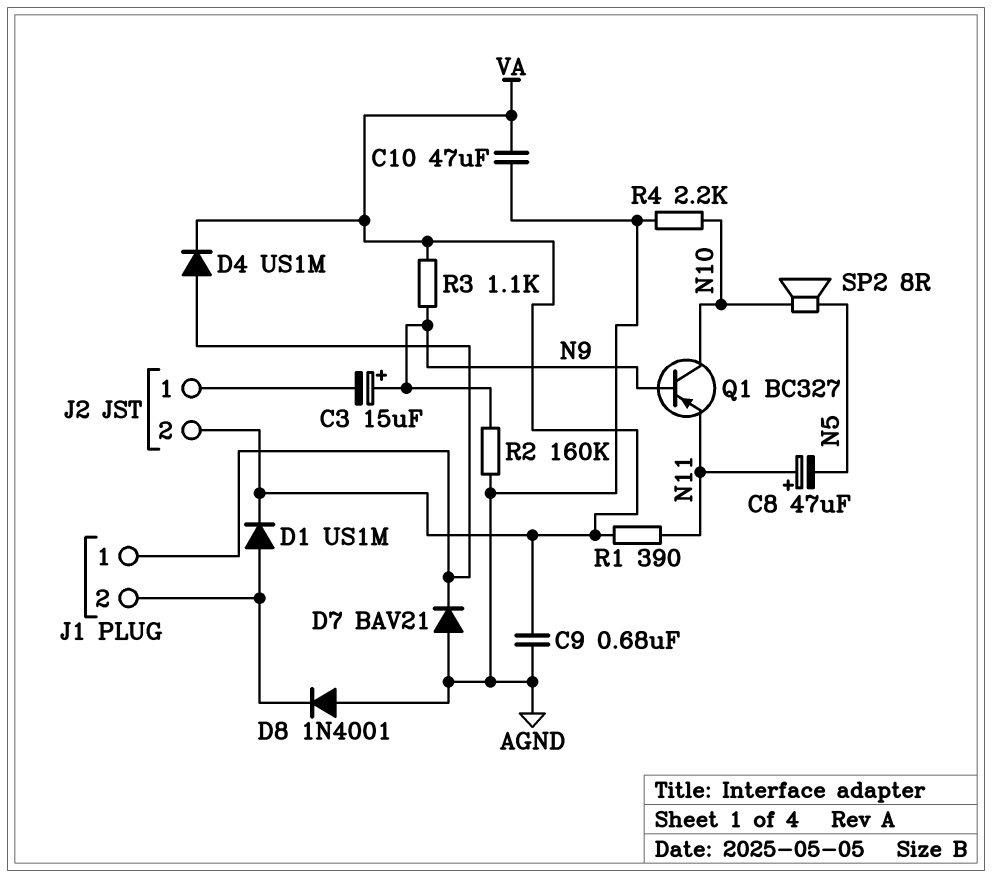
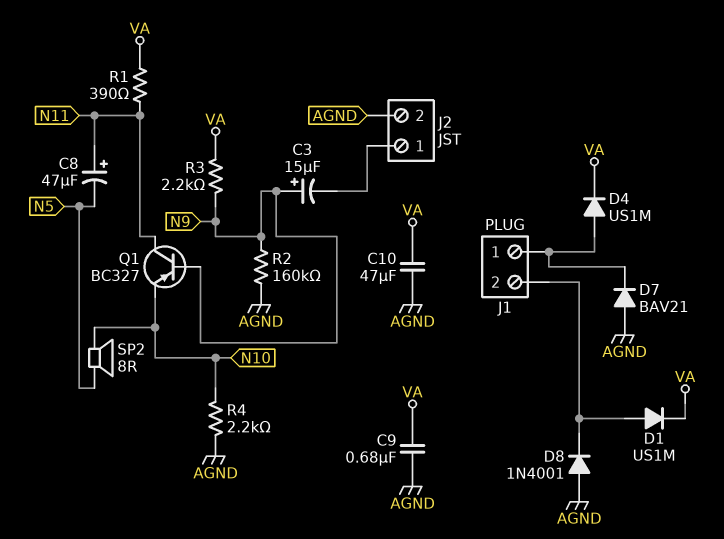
J2 pin 2: VA -> AGND
Q1: PNP BC327 (B N9, C N10, E N11) -> PNP BC327 (B N9, C N11, E N10)
R3: 1.1k (N9, VA) -> 2.2k (N9, VA)

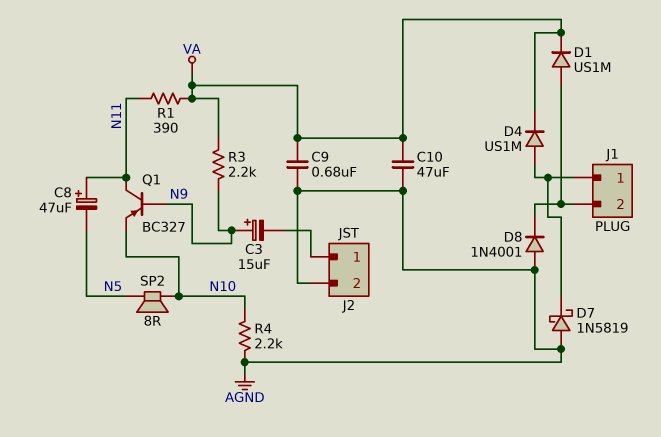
D7: diode BAV21 (A AGND, K J1/1) -> schottky 1N5819 (A AGND, K J1/1)
R2: 160k (AGND, N9) -> none

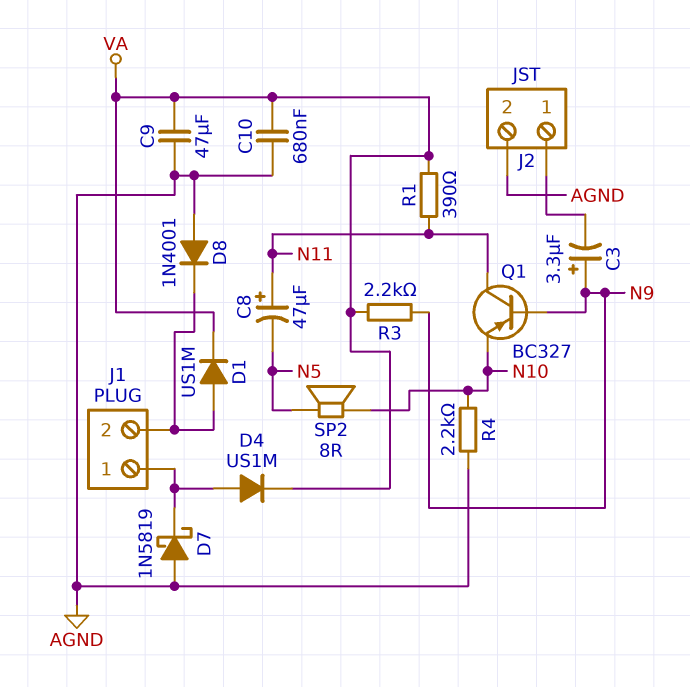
C3: 15uF (plus N9, minus J2/1) -> 3.3uF (plus N9, minus J2/1)
C9: 680nF (AGND, VA) -> 47uF (AGND, VA)
C10: 47uF (AGND, VA) -> 680nF (AGND, VA)

